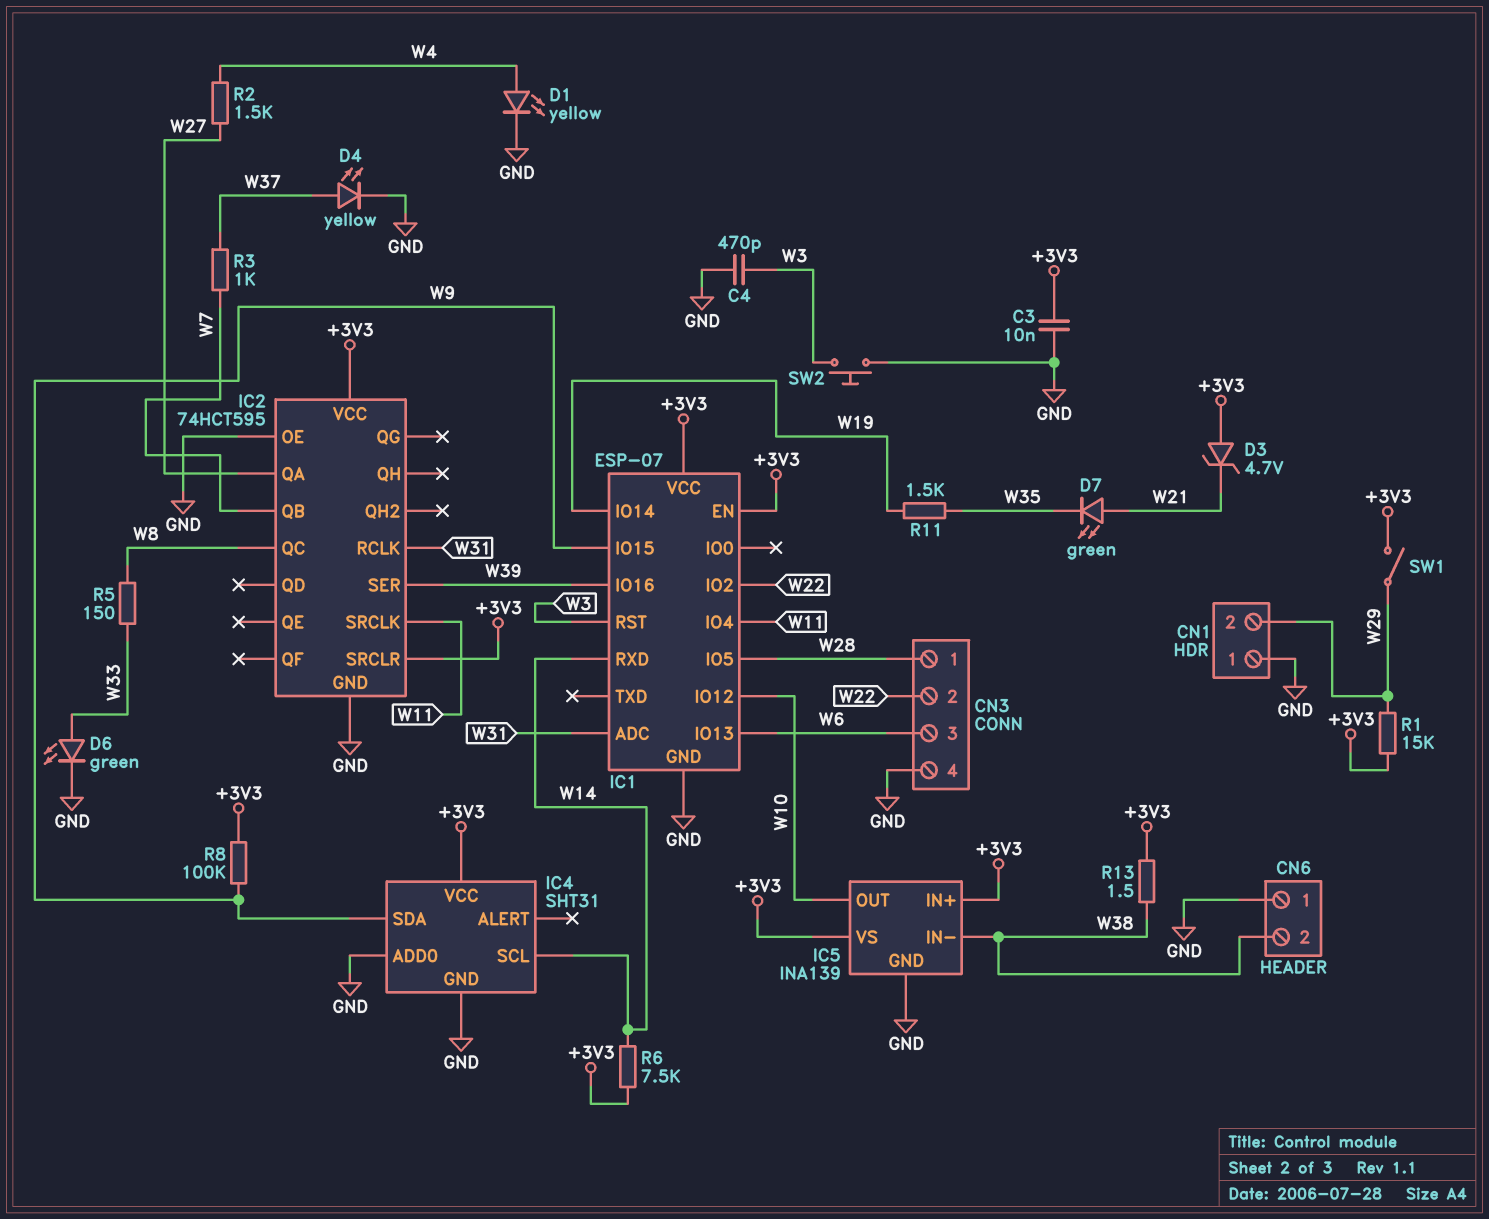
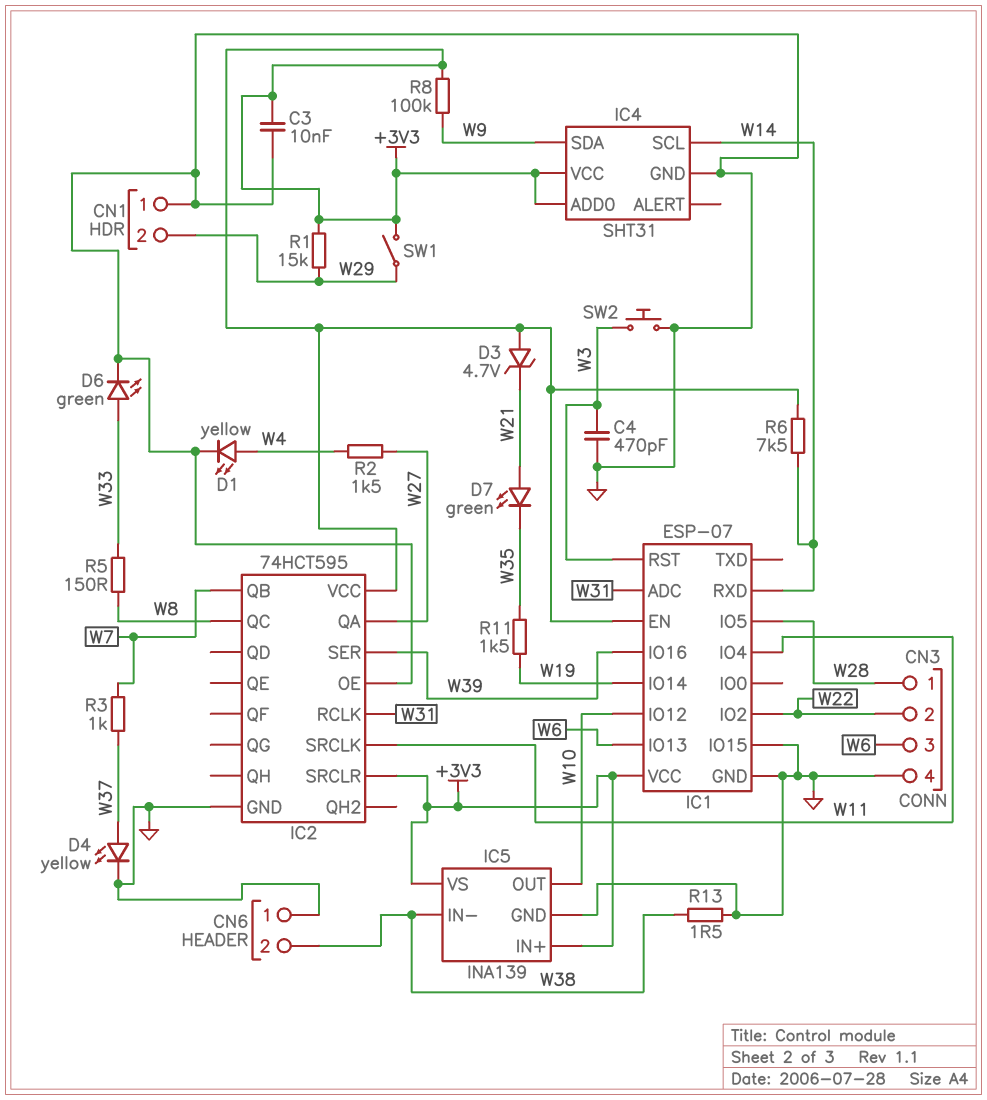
IC1 pin IO15: W9 -> GND
IC4 pin ADD0: GND -> +3V3
R13: 1.5 (+3V3, W38) -> 1.5 (GND, W38)

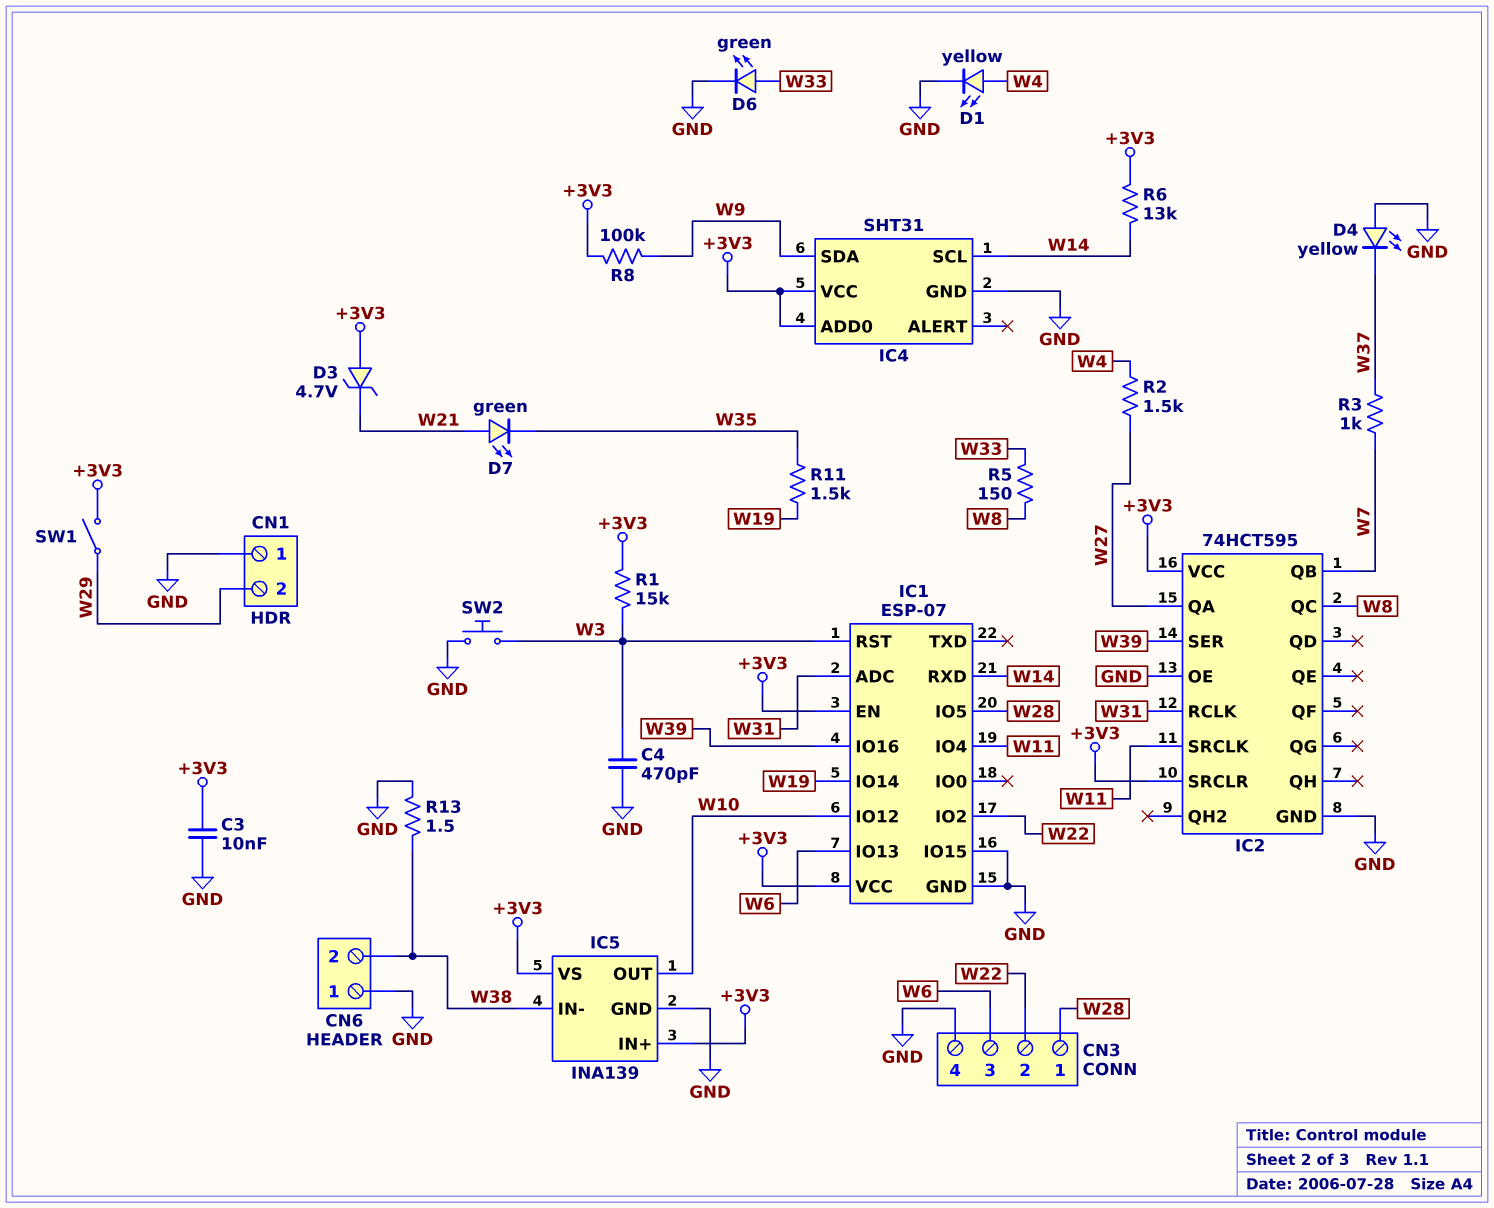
D4: LED yellow (A W37, K GND) -> LED yellow (A GND, K W37)
R1: 15k (+3V3, W29) -> 15k (+3V3, W3)
R6: 7.5k (+3V3, W14) -> 13k (+3V3, W14)

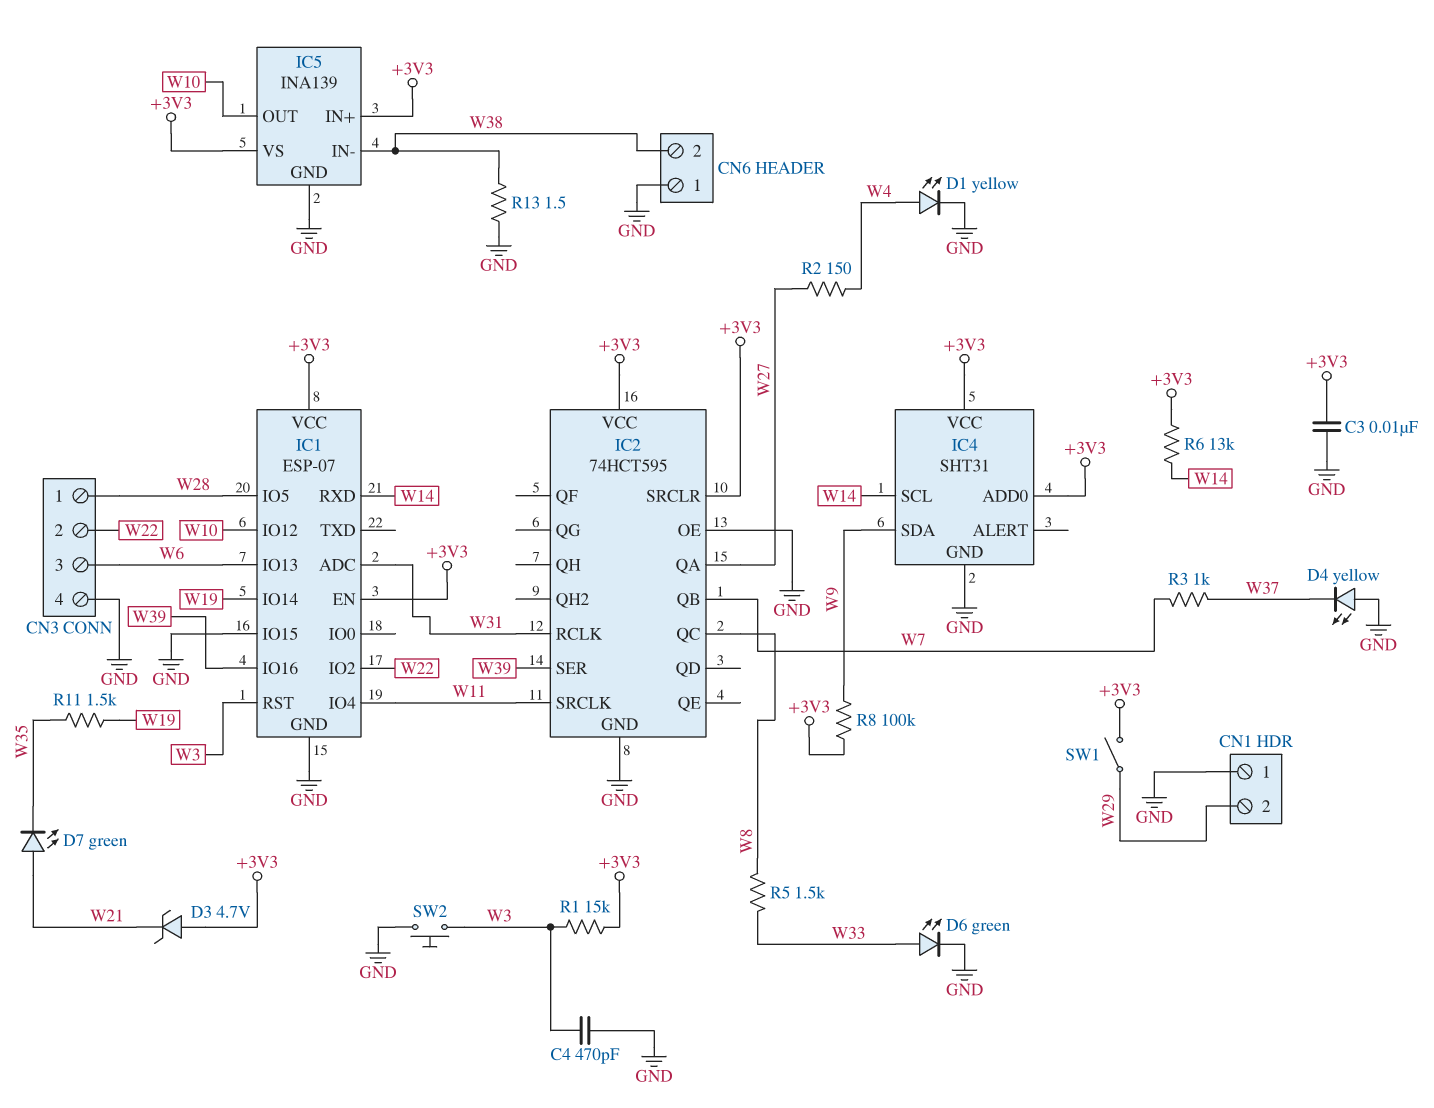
R2: 1.5k (W4, W27) -> 150 (W4, W27)
R5: 150 (W8, W33) -> 1.5k (W8, W33)

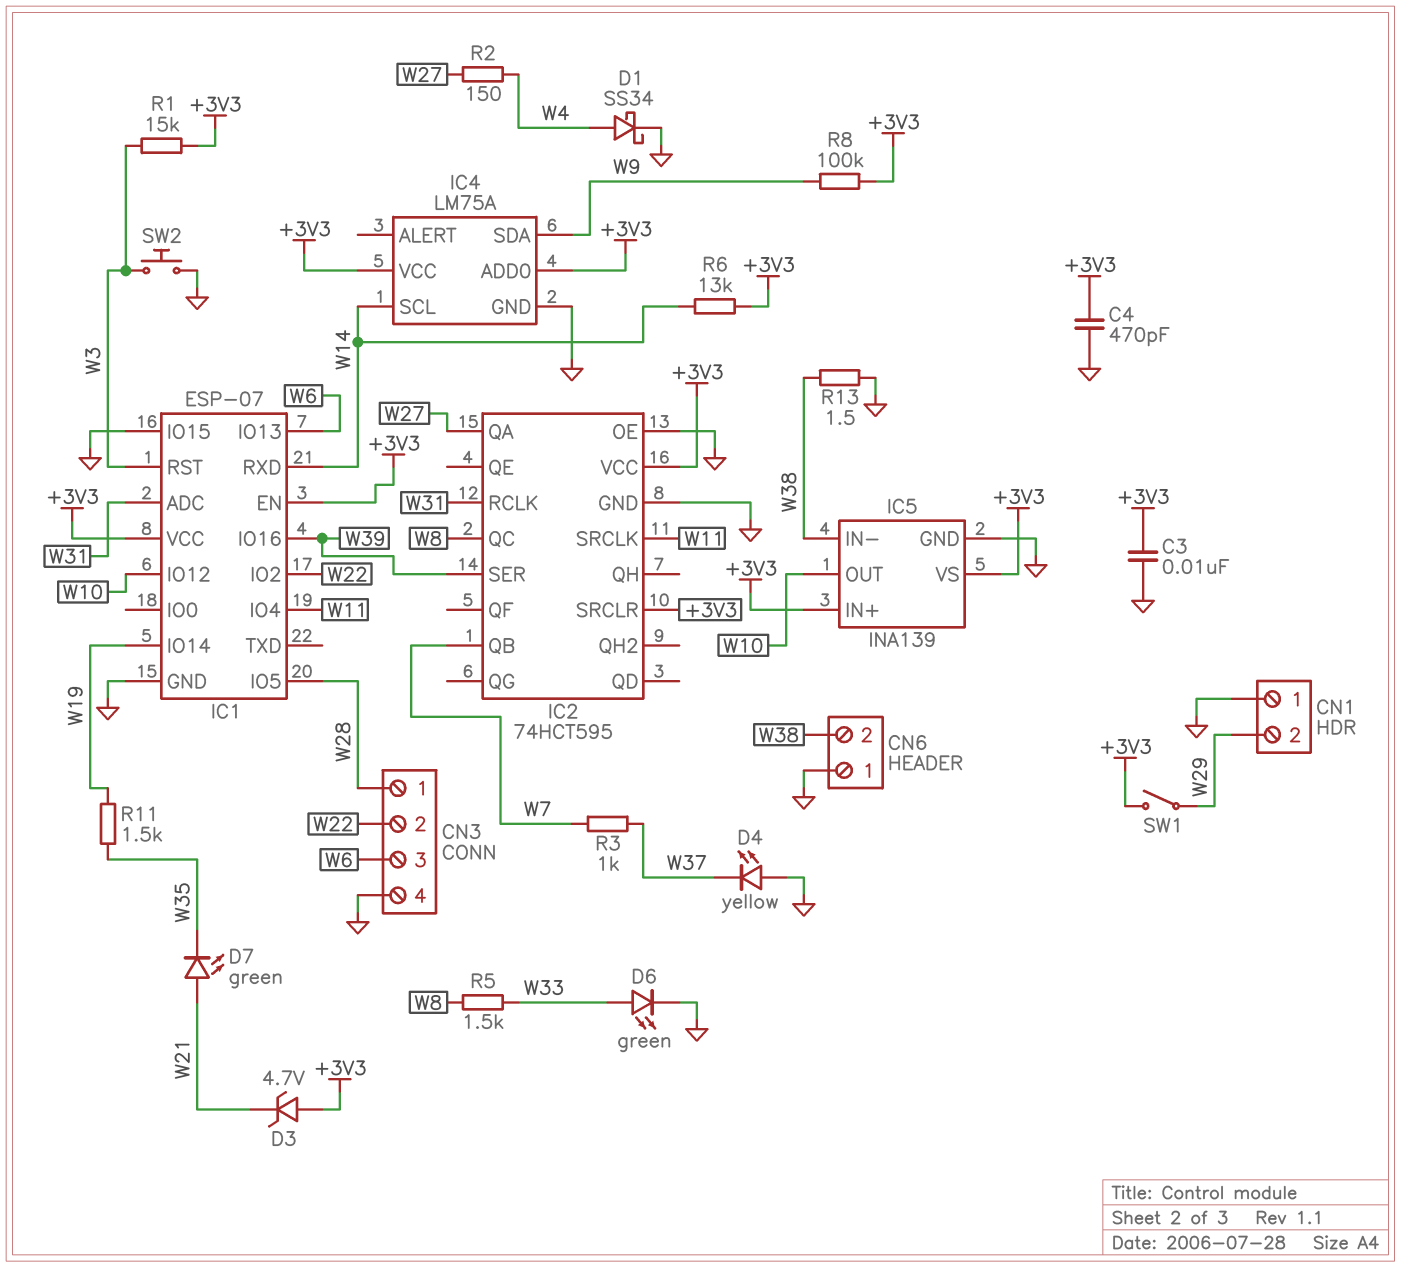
C4: 470pF (GND, W3) -> 470pF (+3V3, GND)
D1: LED yellow (A W4, K GND) -> schottky SS34 (A W4, K GND)
IC4: SHT31 -> LM75A

